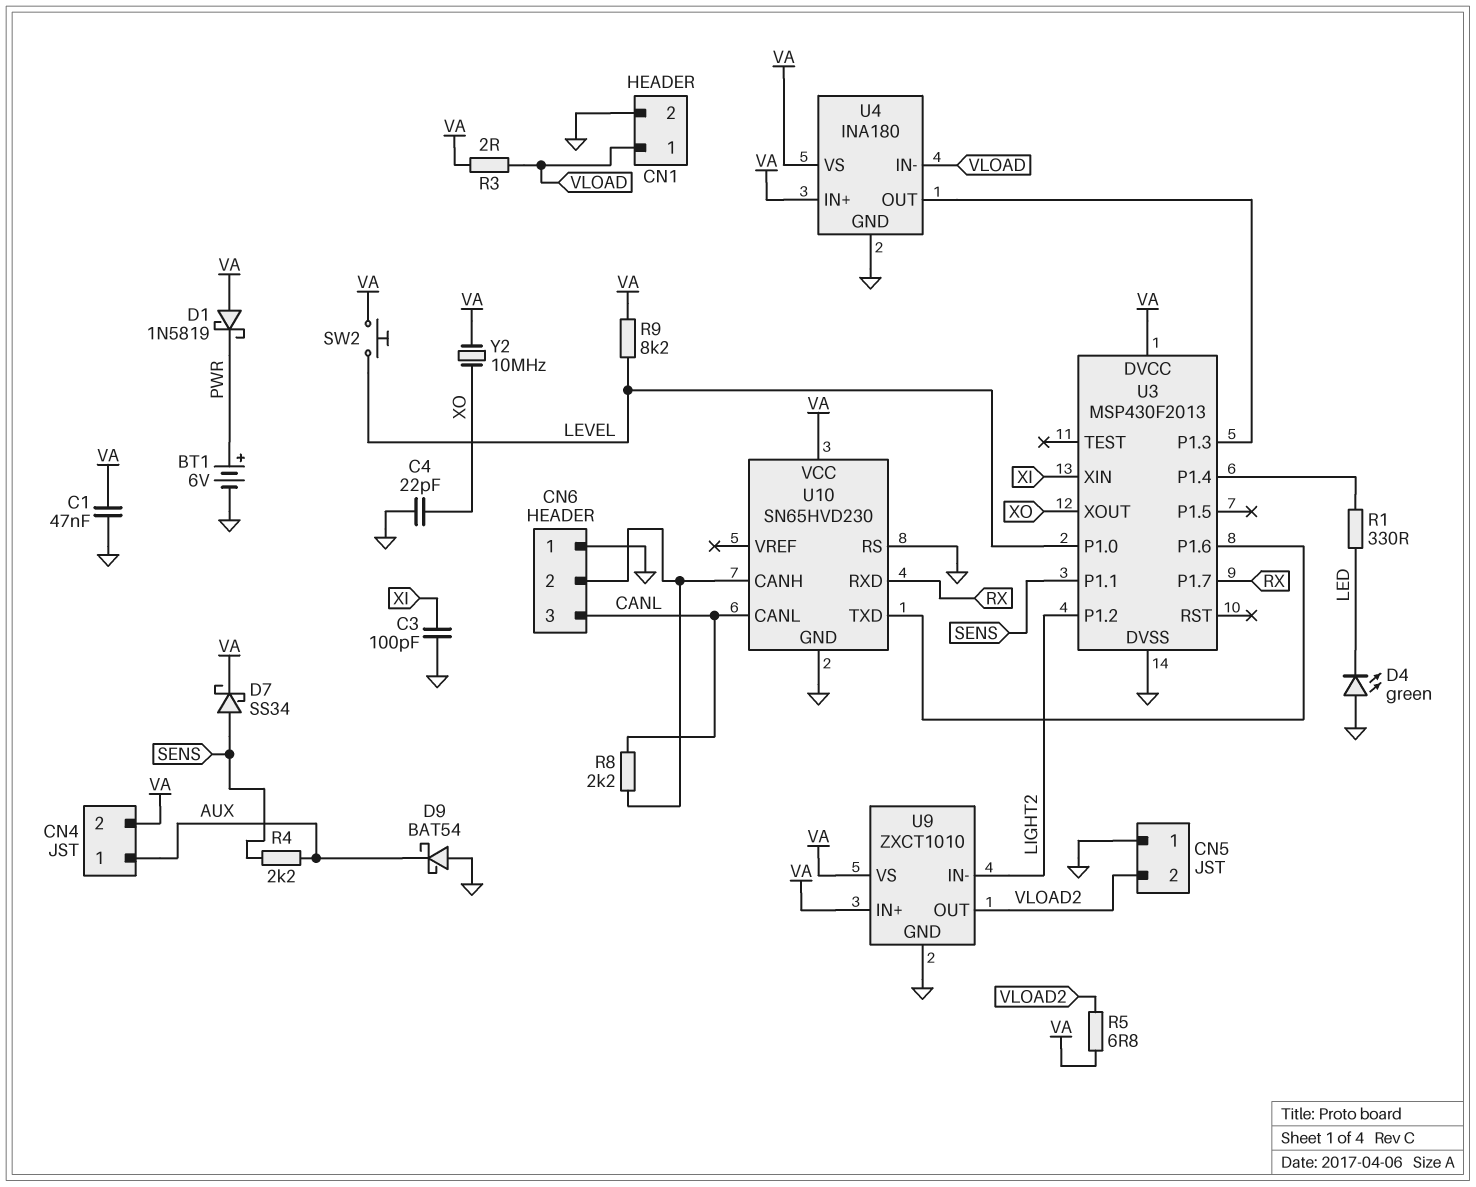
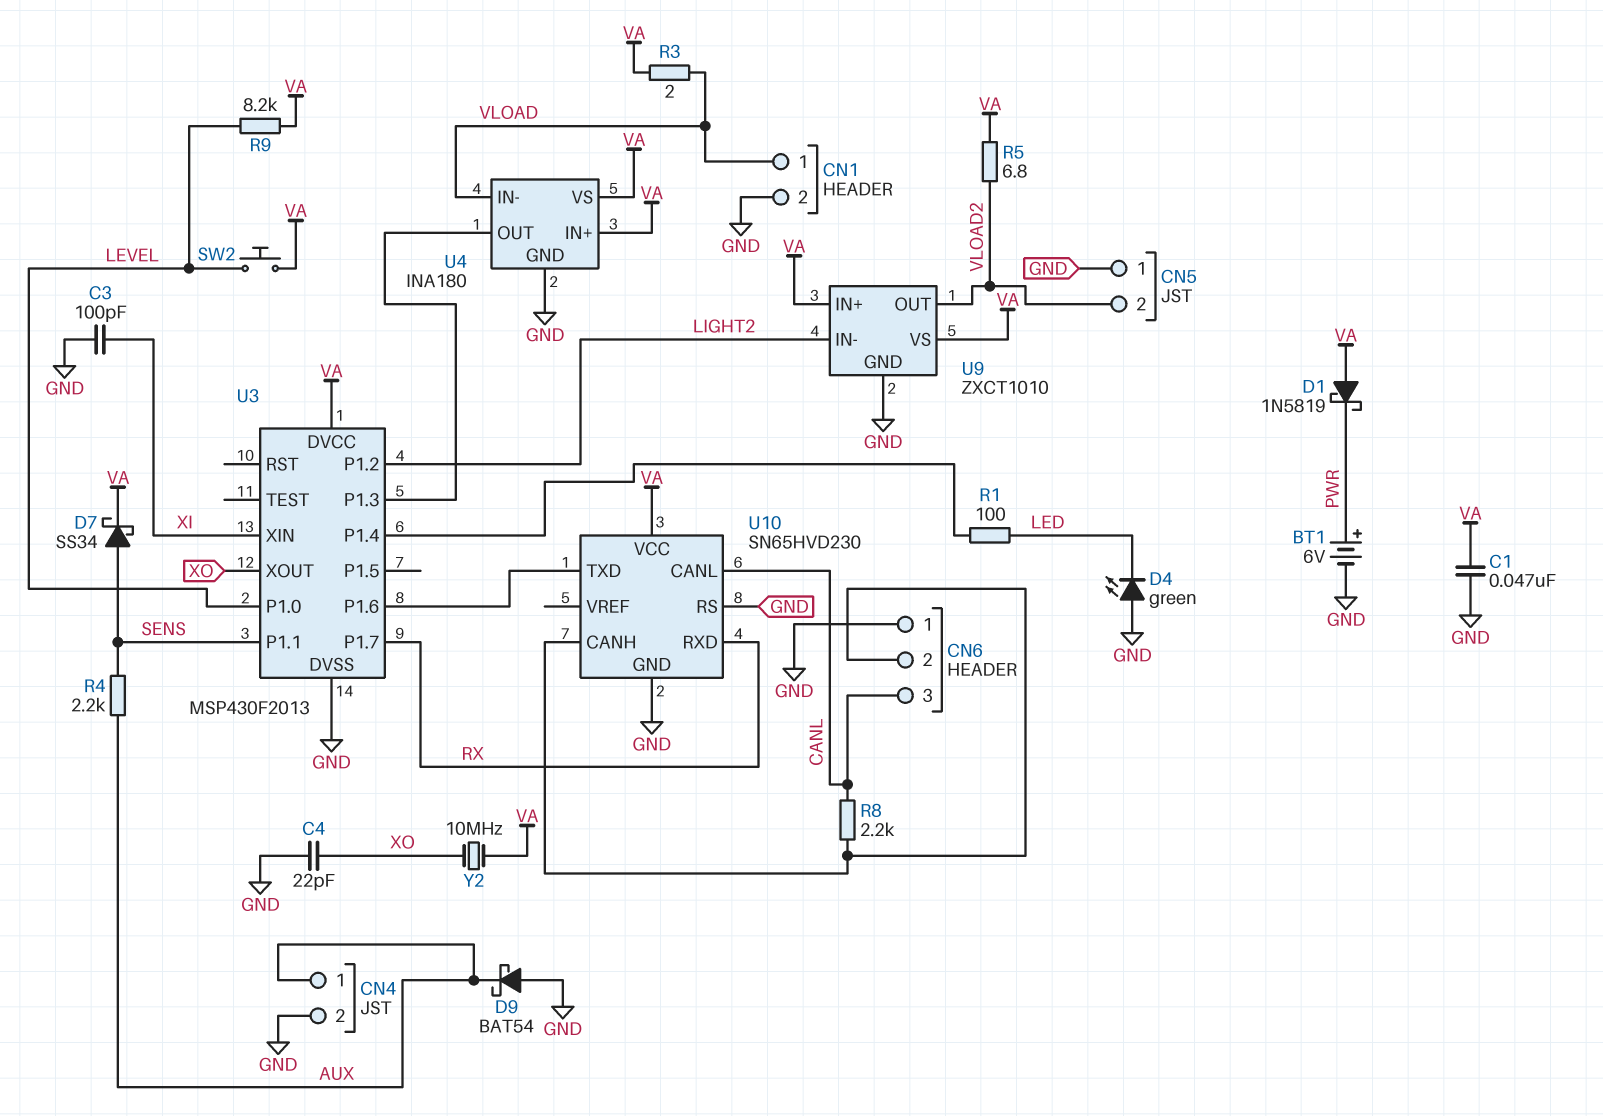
CN4 pin 2: VA -> GND
R1: 330 (LED, U3/P1.4) -> 100 (LED, U3/P1.4)

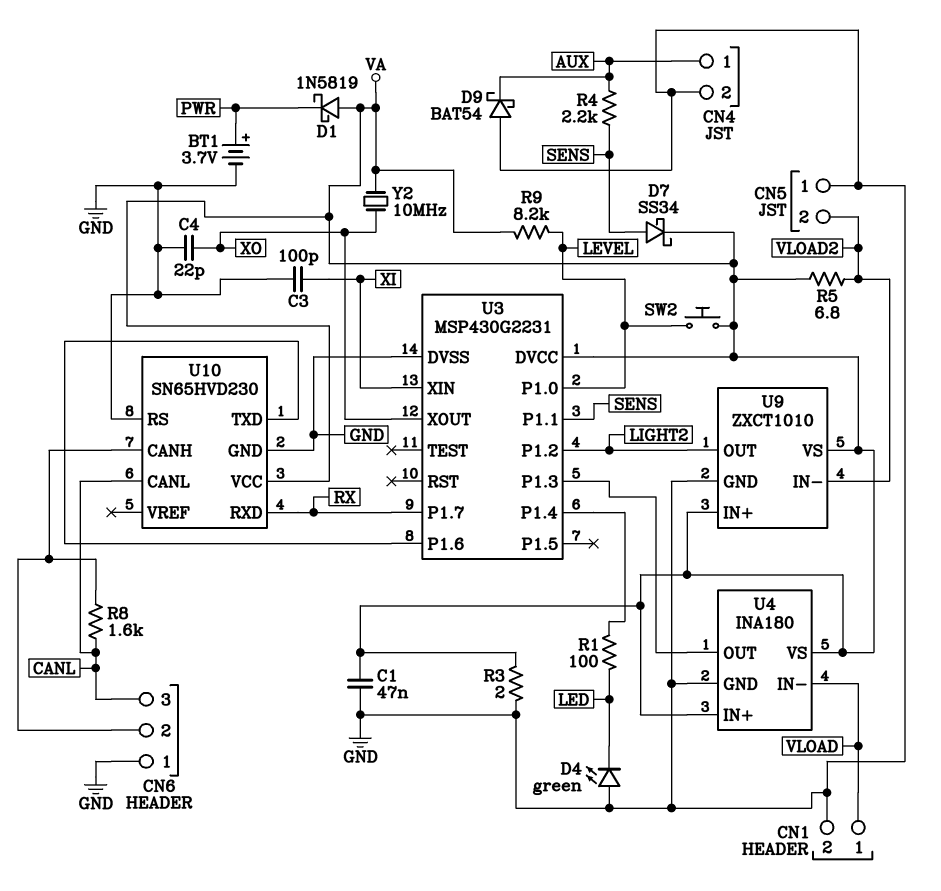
BT1: 6V (plus PWR, minus GND) -> 3.7V (plus PWR, minus GND)
R3: 2 (VA, VLOAD) -> 2 (GND, VA)
R8: 2.2k (CANL, CN6/2) -> 1.6k (CANL, CN6/2)
U3: MSP430F2013 -> MSP430G2231
U9 pin IN-: LIGHT2 -> VLOAD2
U9 pin OUT: VLOAD2 -> LIGHT2

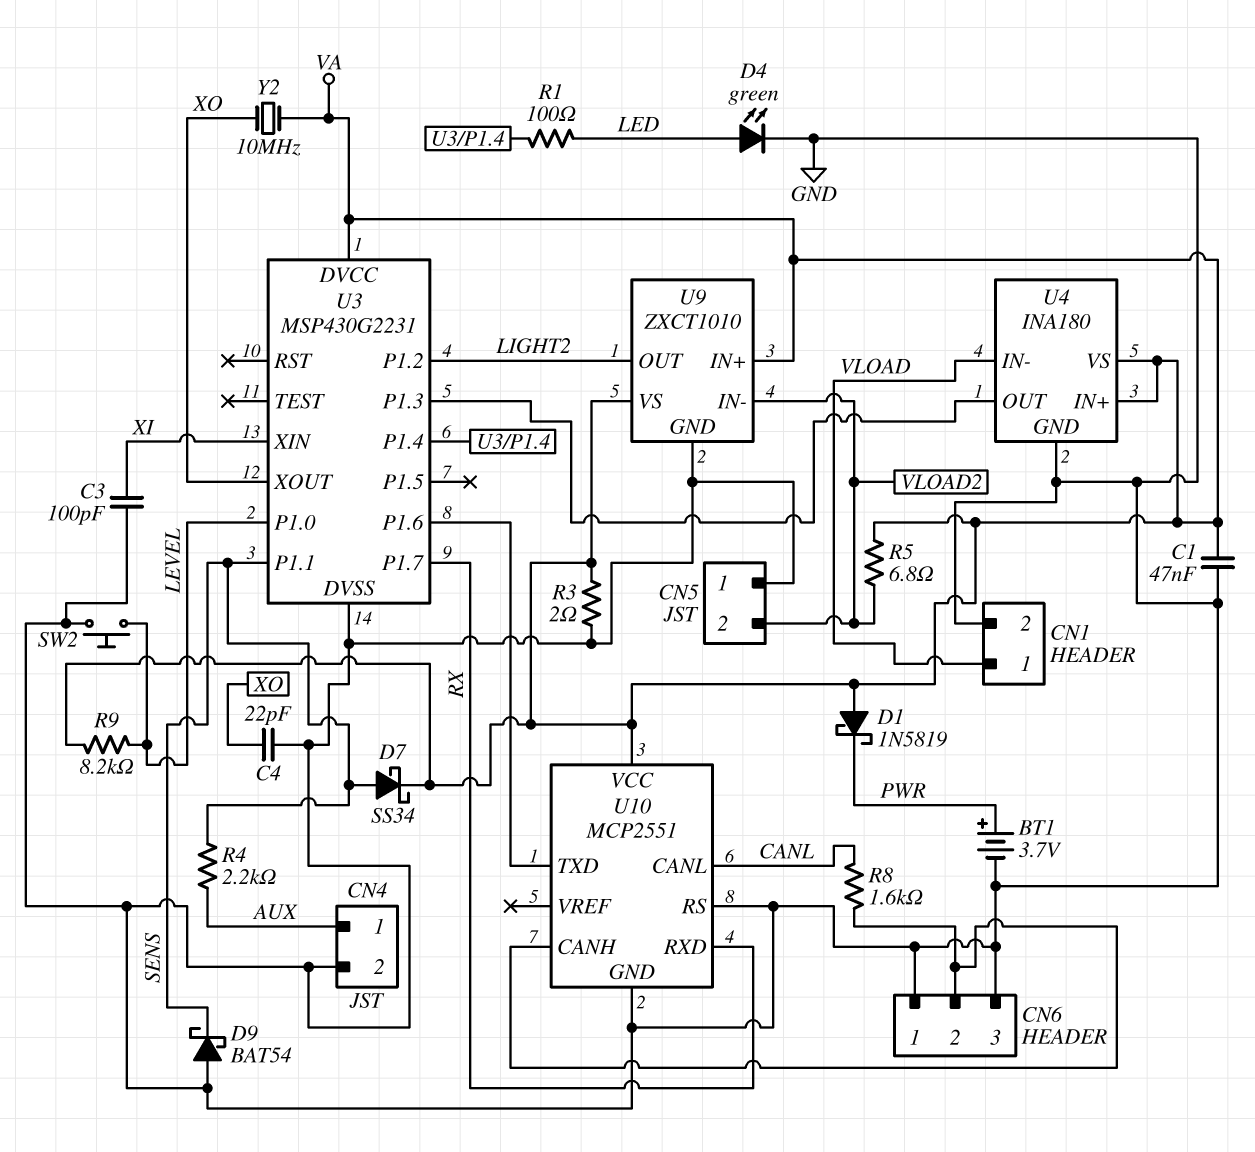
CN6 pin 3: CANL -> GND
D4: LED green (A GND, K LED) -> LED green (A LED, K GND)
D9: schottky BAT54 (A GND, K AUX) -> schottky BAT54 (A GND, K SENS)
SW2: button (LEVEL, VA) -> button (GND, LEVEL)
U10: SN65HVD230 -> MCP2551

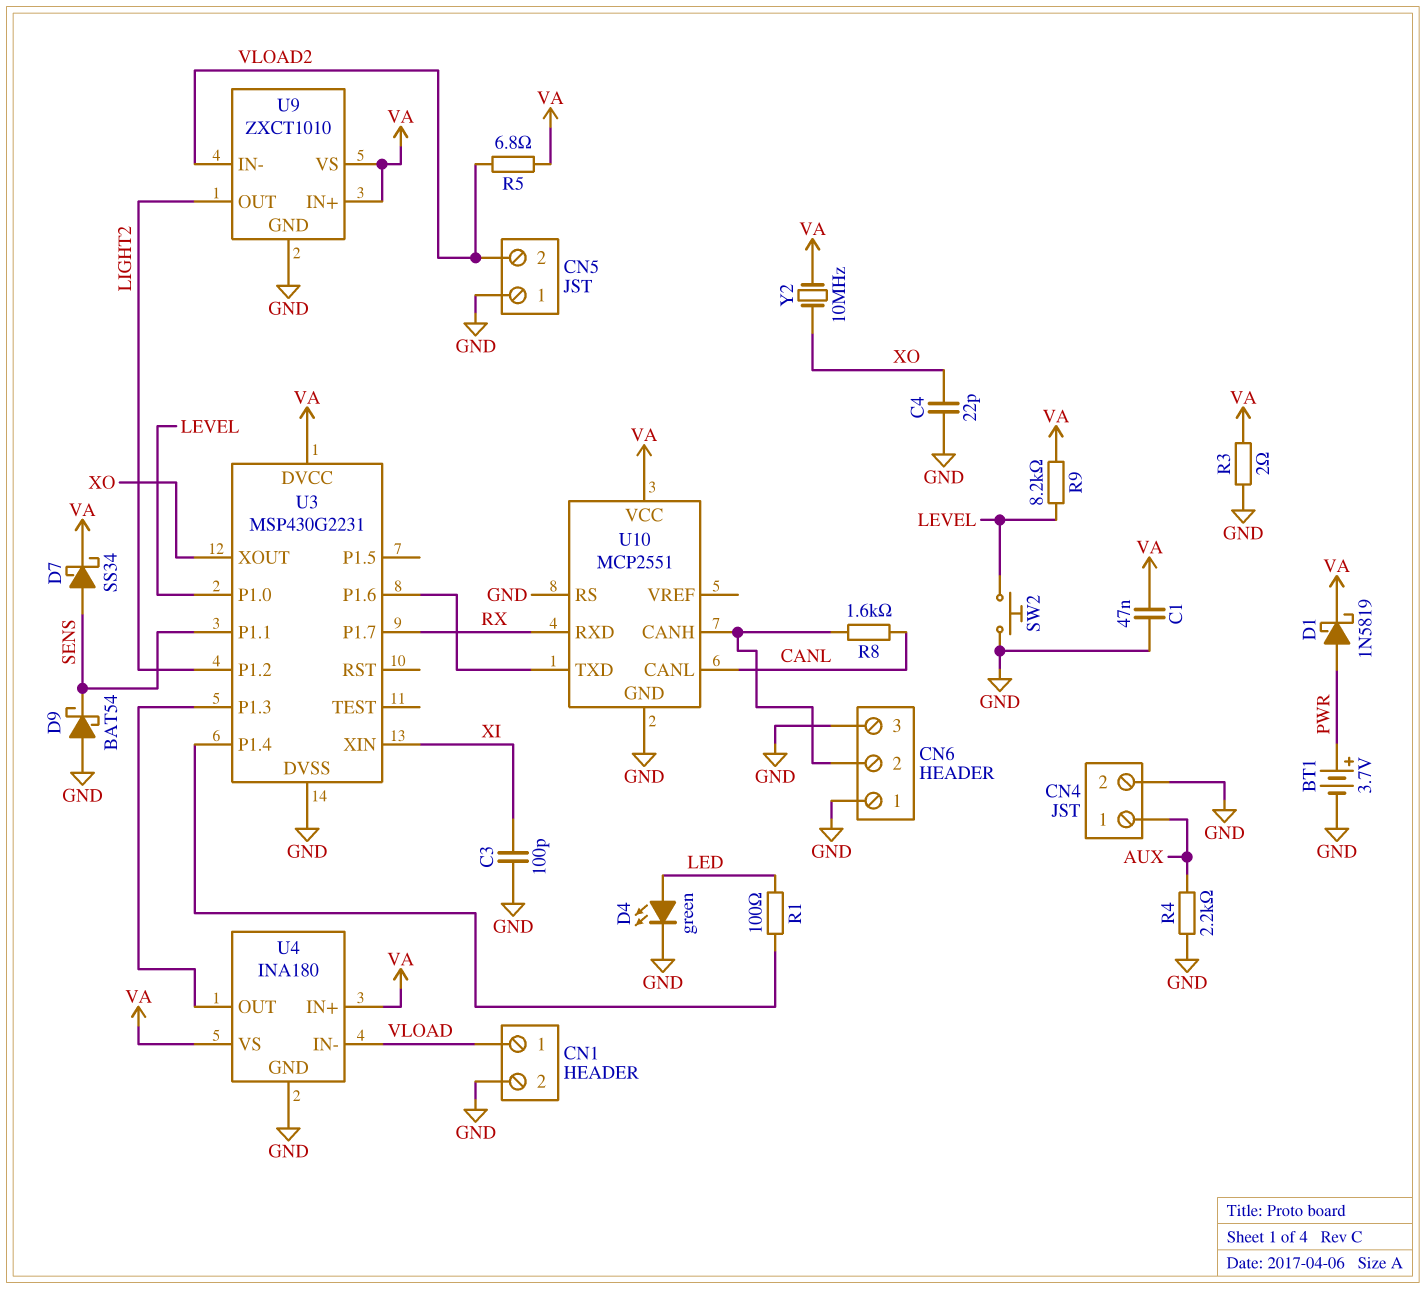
D1: schottky 1N5819 (A VA, K PWR) -> schottky 1N5819 (A PWR, K VA)
R4: 2.2k (AUX, SENS) -> 2.2k (AUX, GND)

